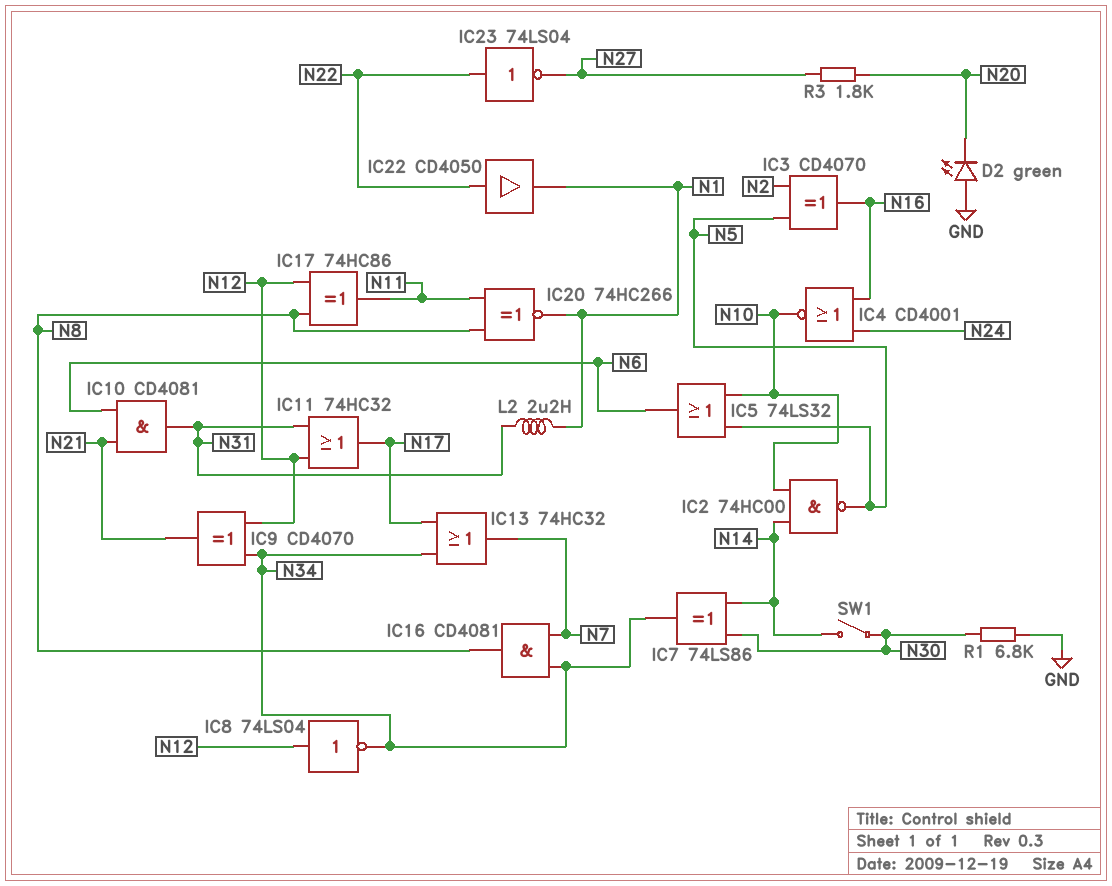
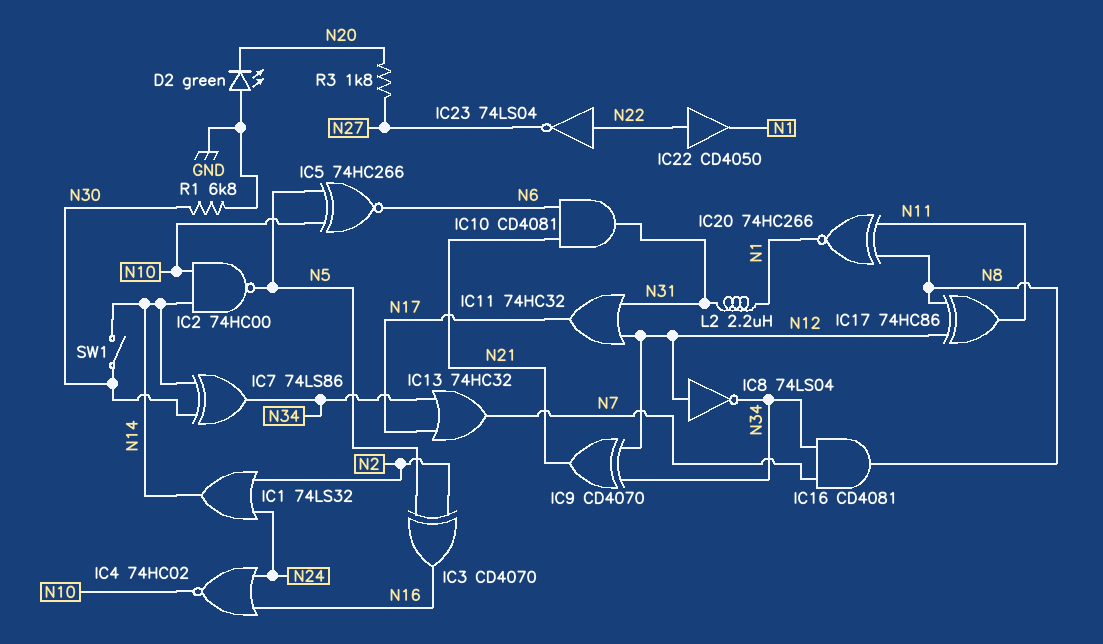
IC1: none -> OR 74LS32 (in N2, in N24, out N14)
IC4: NOR CD4001 (in N16, in N24, out N10) -> NOR 74HC02 (in N16, in N24, out N10)
IC5: OR 74LS32 (in N5, in N10, out N6) -> XNOR 74HC266 (in N5, in N10, out N6)

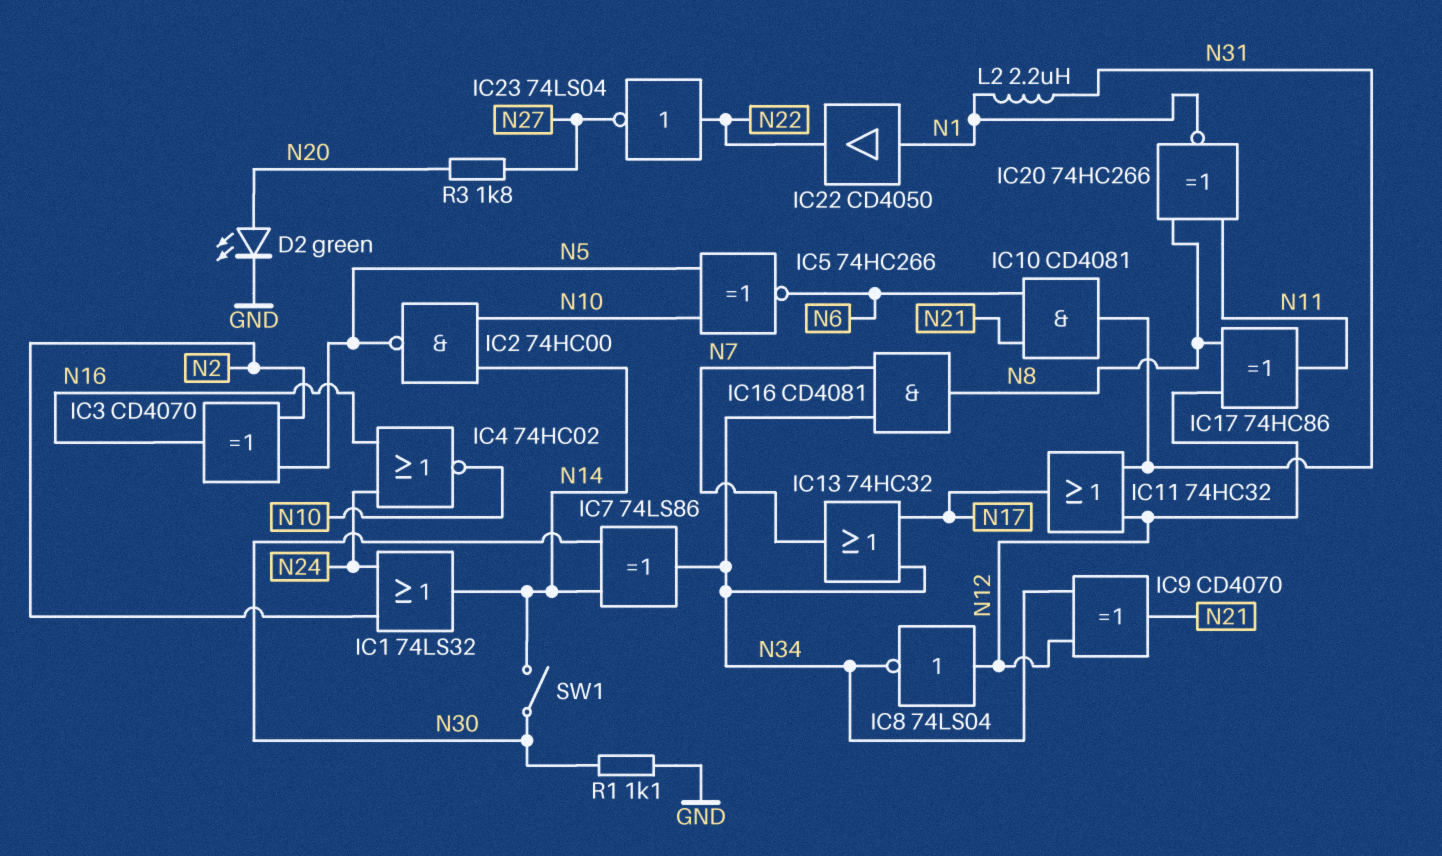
D2: LED green (A GND, K N20) -> LED green (A N20, K GND)
IC22: buffer CD4050 (in N22, out N1) -> buffer CD4050 (in N1, out N22)
R1: 6.8k (GND, N30) -> 1.1k (GND, N30)

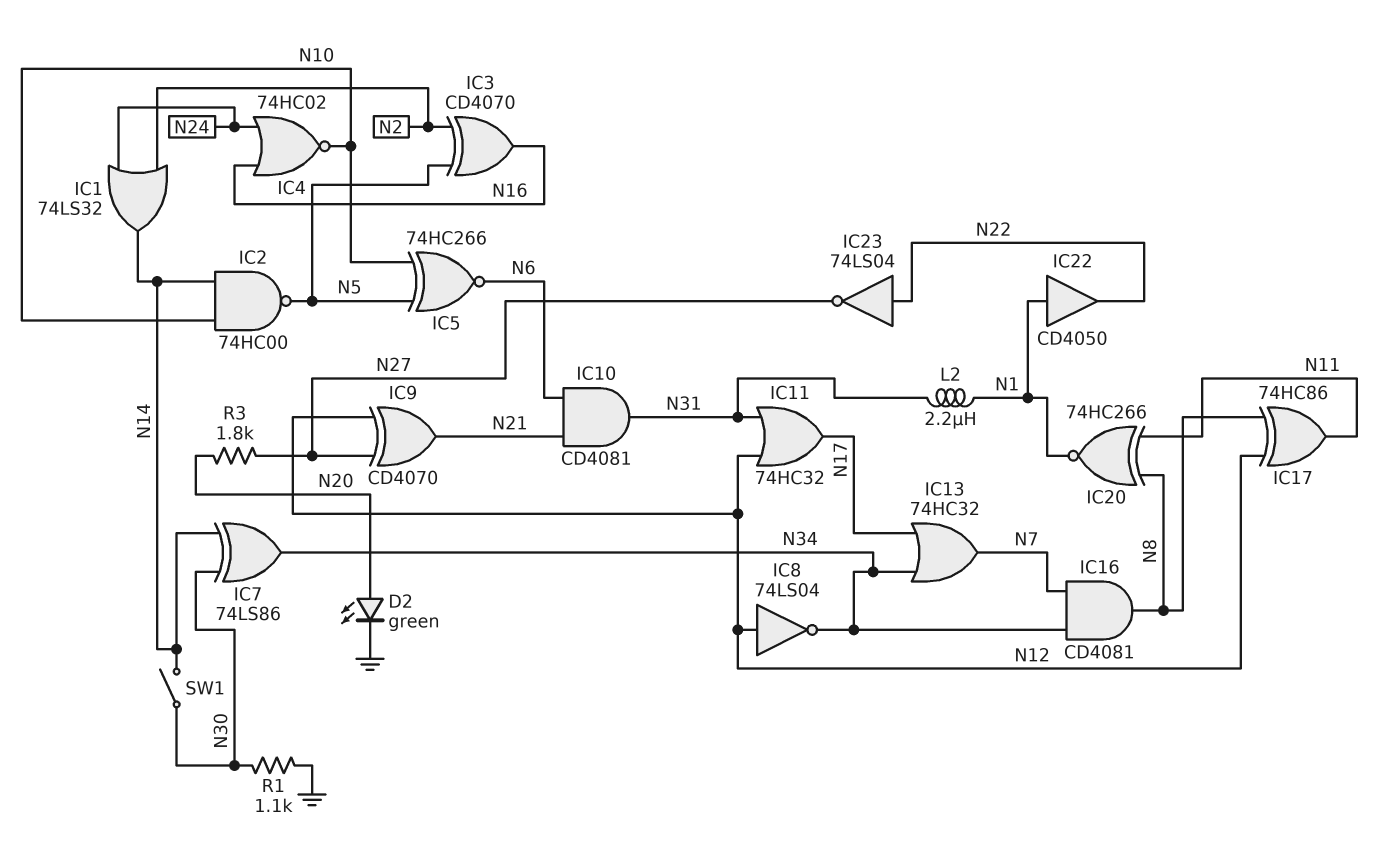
IC9: XOR CD4070 (in N12, in N34, out N21) -> XOR CD4070 (in N12, in N27, out N21)

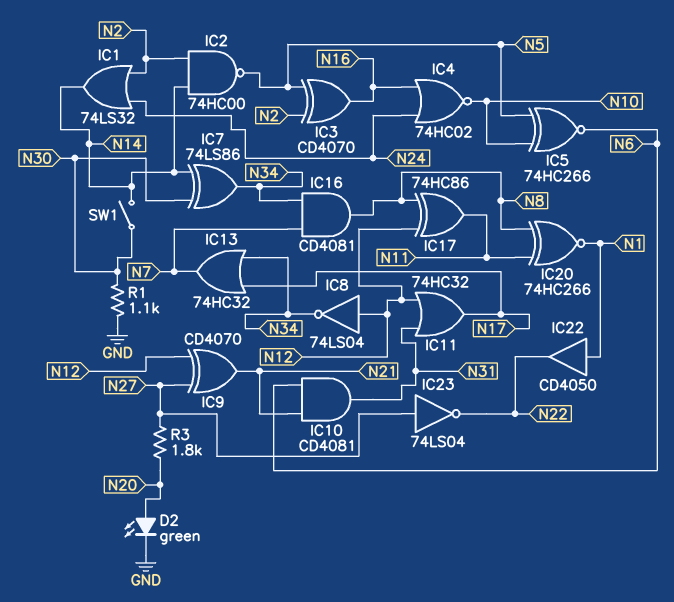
IC2: NAND 74HC00 (in N10, in N14, out N5) -> NAND 74HC00 (in N2, in N14, out N5)
IC23: NOT 74LS04 (in N22, out N27) -> NOT 74LS04 (in N27, out N22)
L2: 2.2uH (N1, N31) -> none

